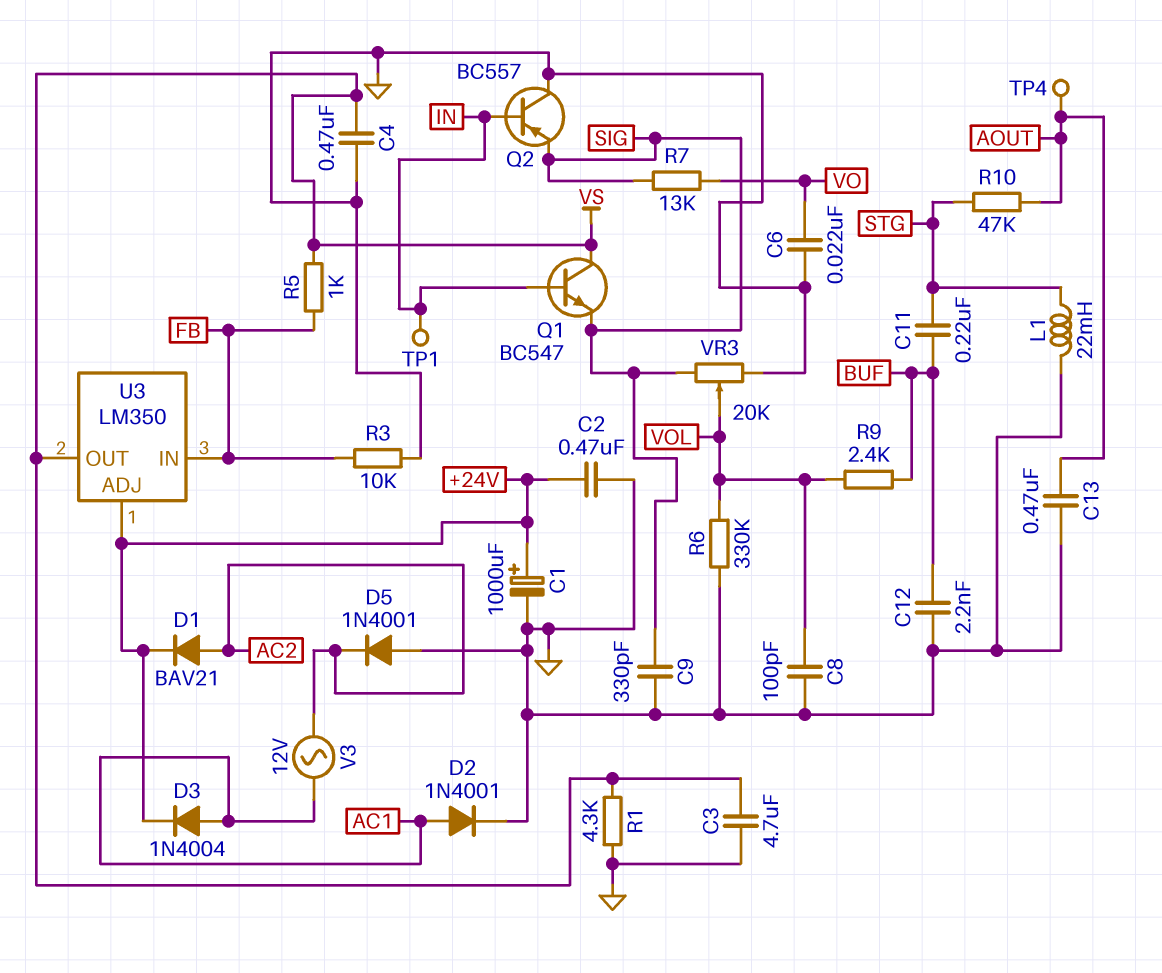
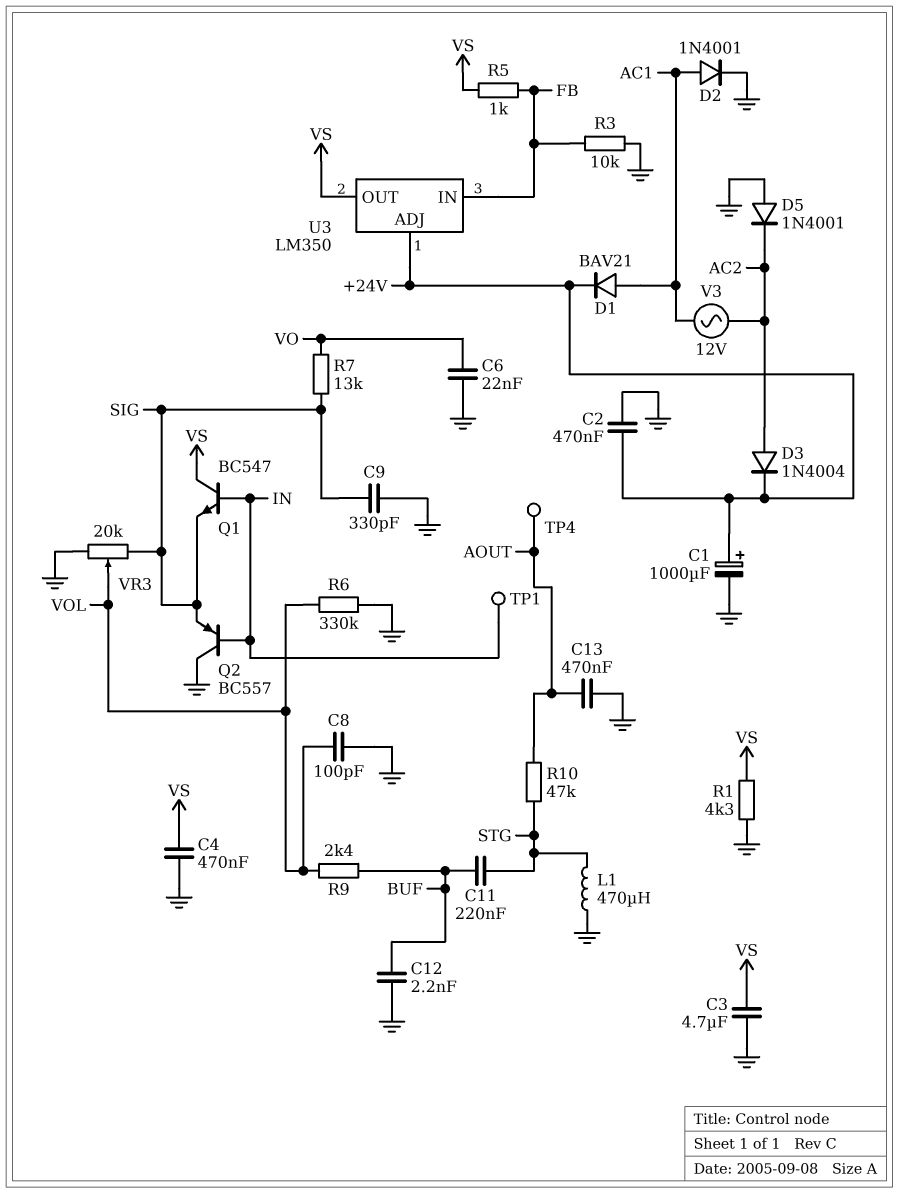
D1: diode BAV21 (A AC2, K +24V) -> diode BAV21 (A AC1, K +24V)
D3: diode 1N4004 (A AC1, K +24V) -> diode 1N4004 (A AC2, K +24V)
L1: 22mH (GND, STG) -> 470uH (GND, STG)

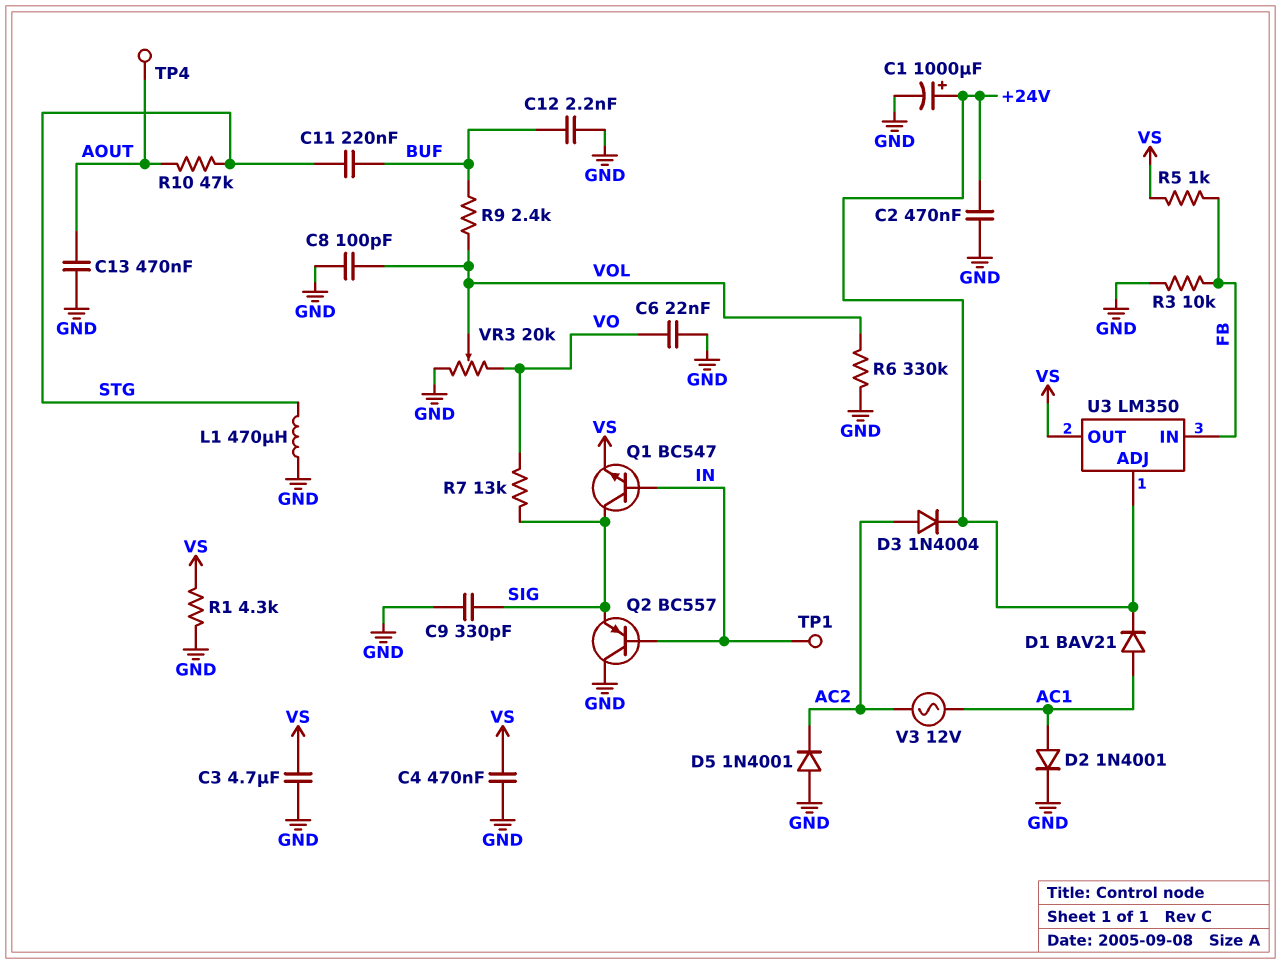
Q1: NPN BC547 (B IN, C VS, E SIG) -> NPN BC547 (B IN, C SIG, E VS)
VR3: 20k (GND, SIG, wiper VOL) -> 20k (GND, VO, wiper VOL)

